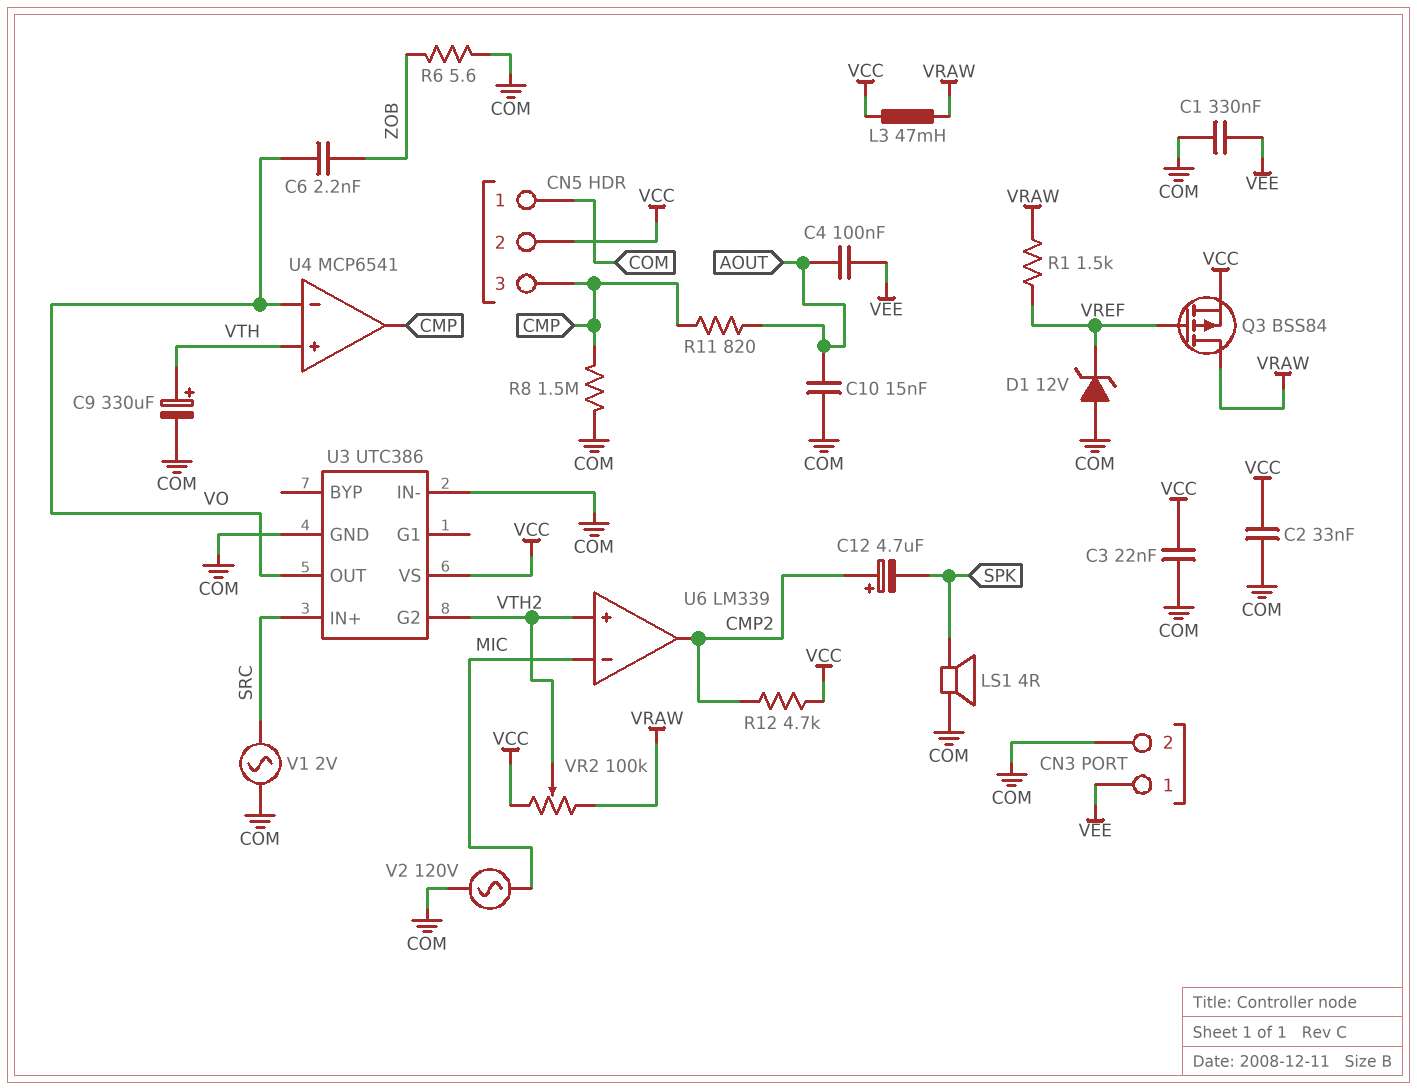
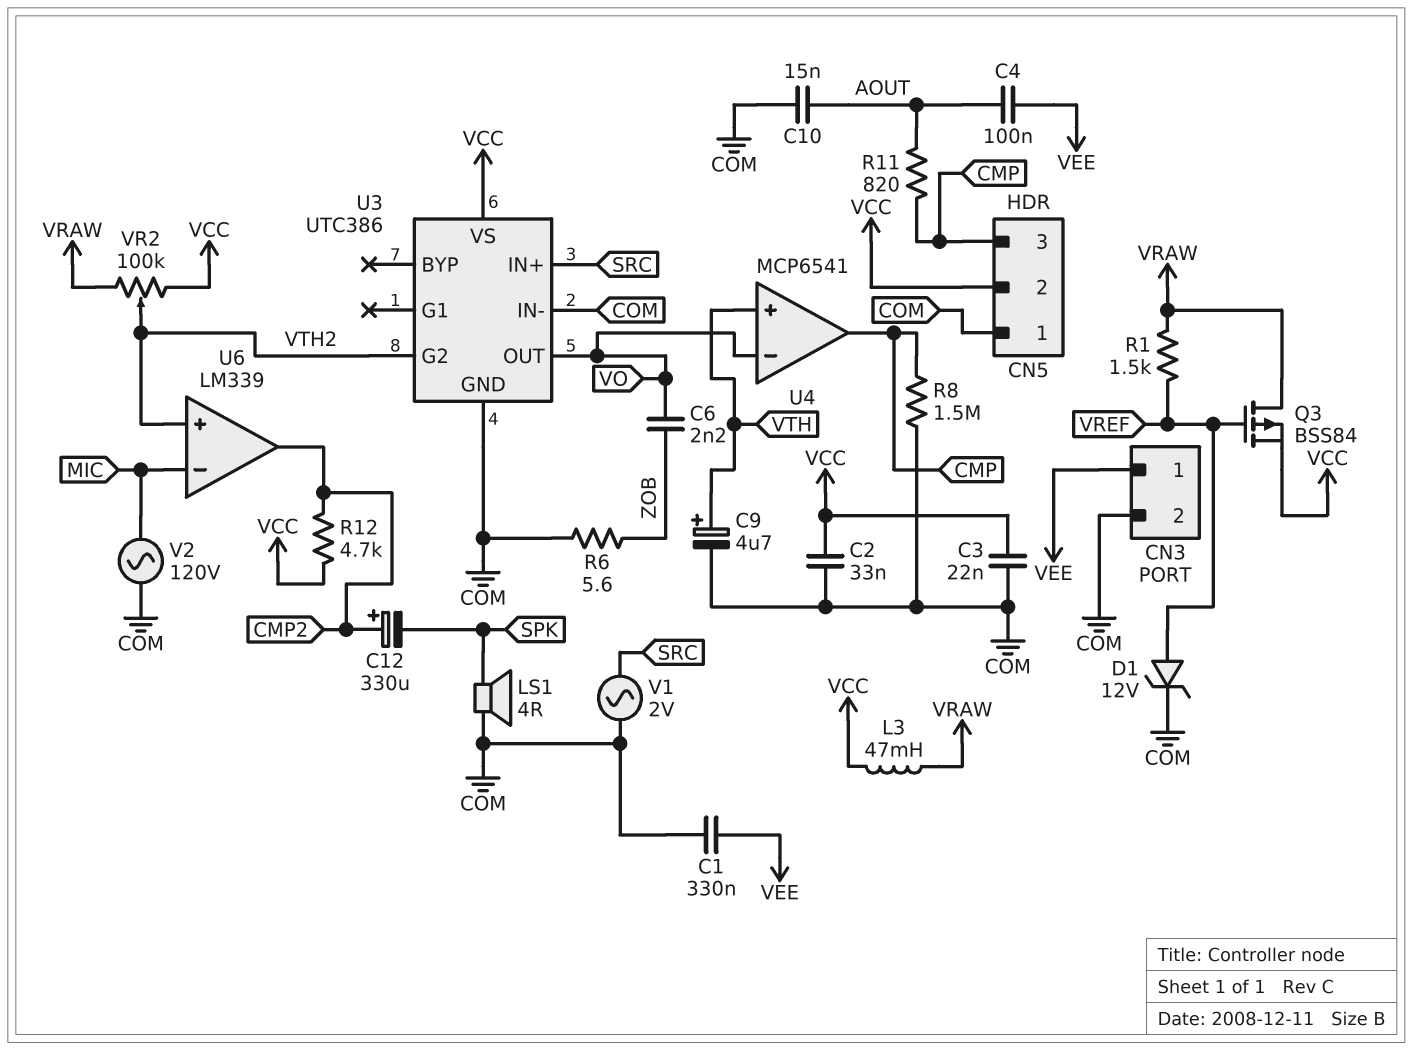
C9: 330uF (plus VTH, minus COM) -> 4.7uF (plus VTH, minus COM)
C12: 4.7uF (plus CMP2, minus SPK) -> 330uF (plus CMP2, minus SPK)
D1: zener 12V (A COM, K VREF) -> zener 12V (A VREF, K COM)

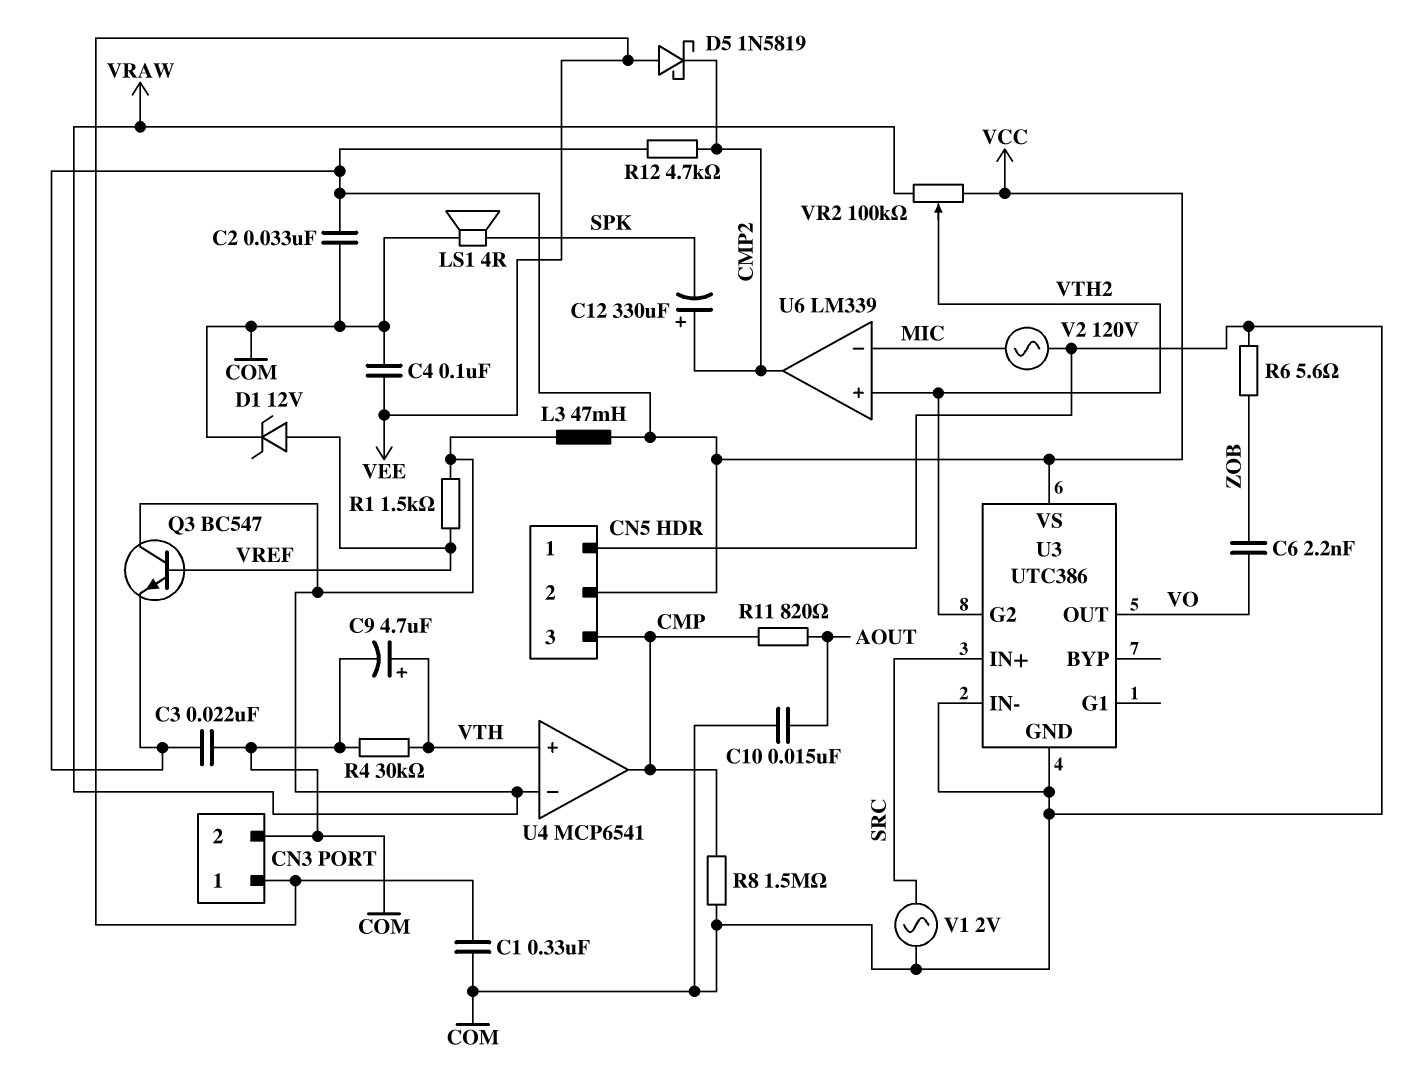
C4: 100nF (AOUT, VEE) -> 100nF (COM, VEE)
D5: none -> schottky 1N5819 (A VEE, K CMP2)
Q3: PMOS BSS84 (G VREF, D VRAW, S VCC) -> NPN BC547 (B VREF, C VRAW, E VCC)
R4: none -> 30k (COM, VTH)
U4 pin in-: VO -> VRAW

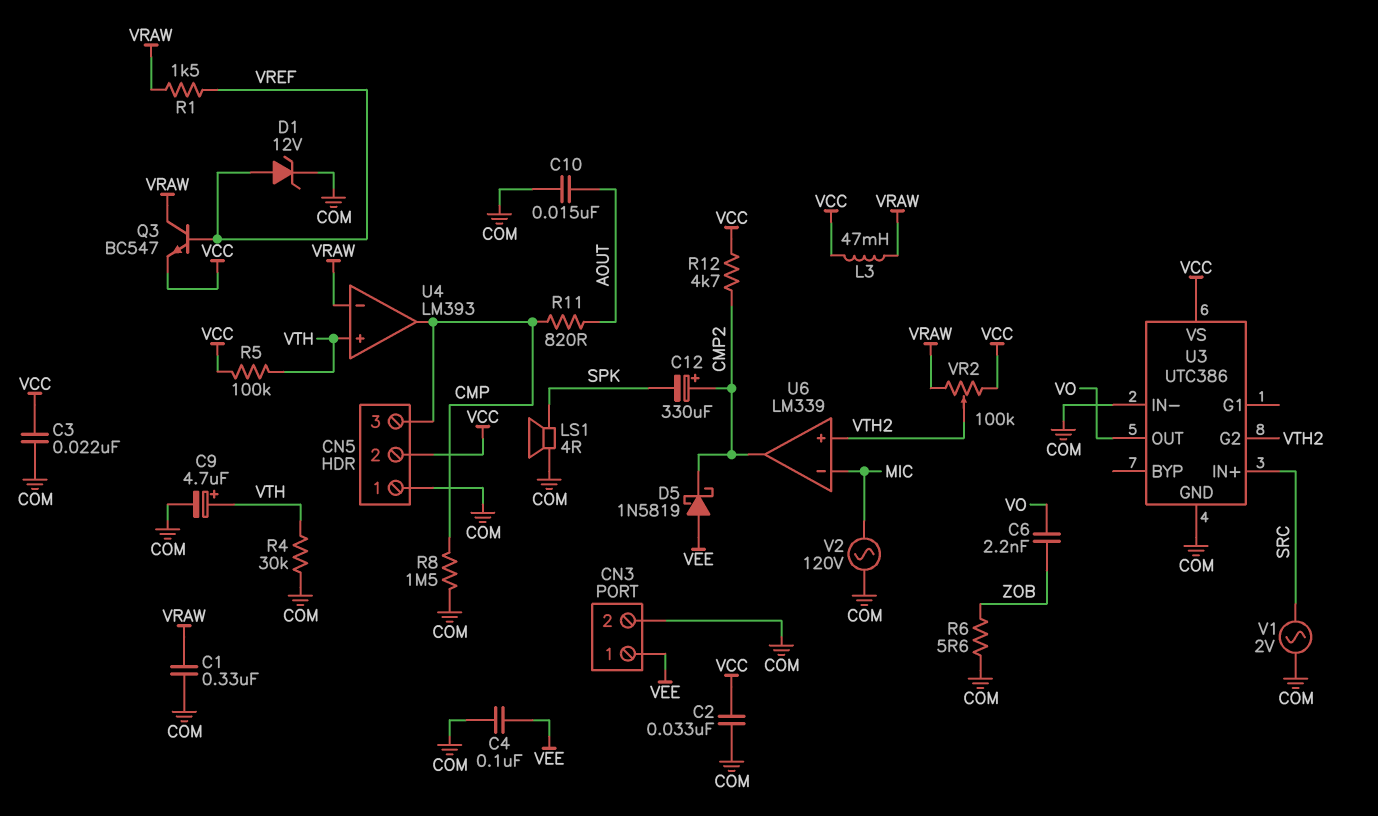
C1: 330nF (COM, VEE) -> 330nF (COM, VRAW)
R5: none -> 100k (VCC, VTH)
U4: MCP6541 -> LM393

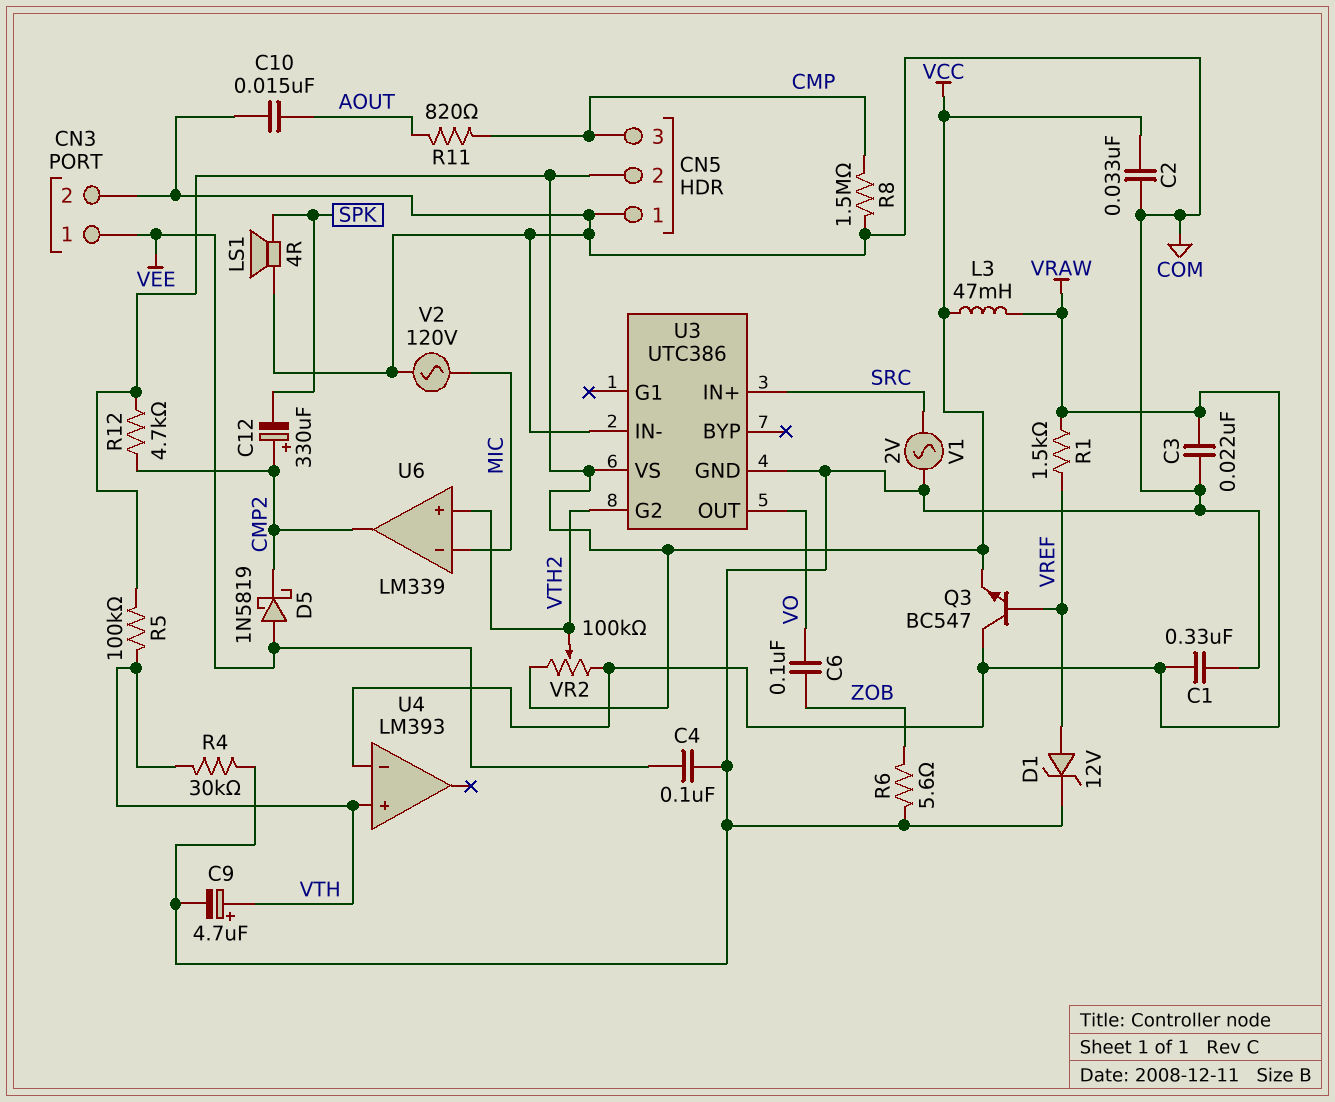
C3: 22nF (COM, VCC) -> 22nF (COM, VRAW)
C6: 2.2nF (VO, ZOB) -> 100nF (VO, ZOB)
U4 pin out: CMP -> none

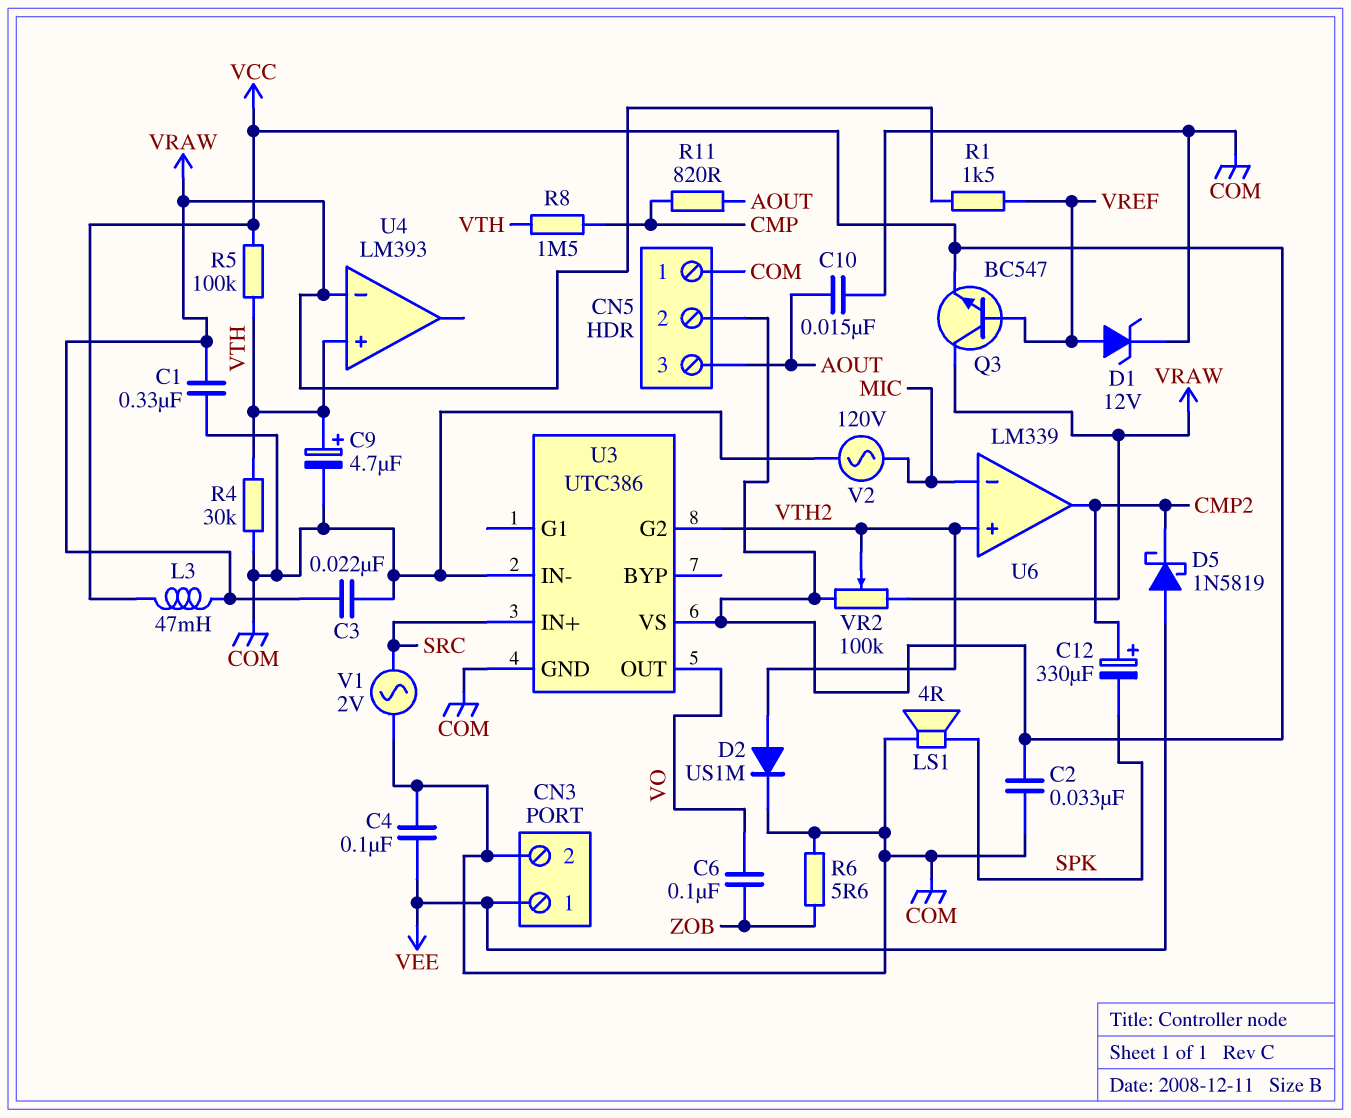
CN5 pin 3: CMP -> AOUT
D2: none -> diode US1M (A VTH2, K COM)
R8: 1.5M (CMP, COM) -> 1.5M (CMP, VTH)
R12: 4.7k (CMP2, VCC) -> none

